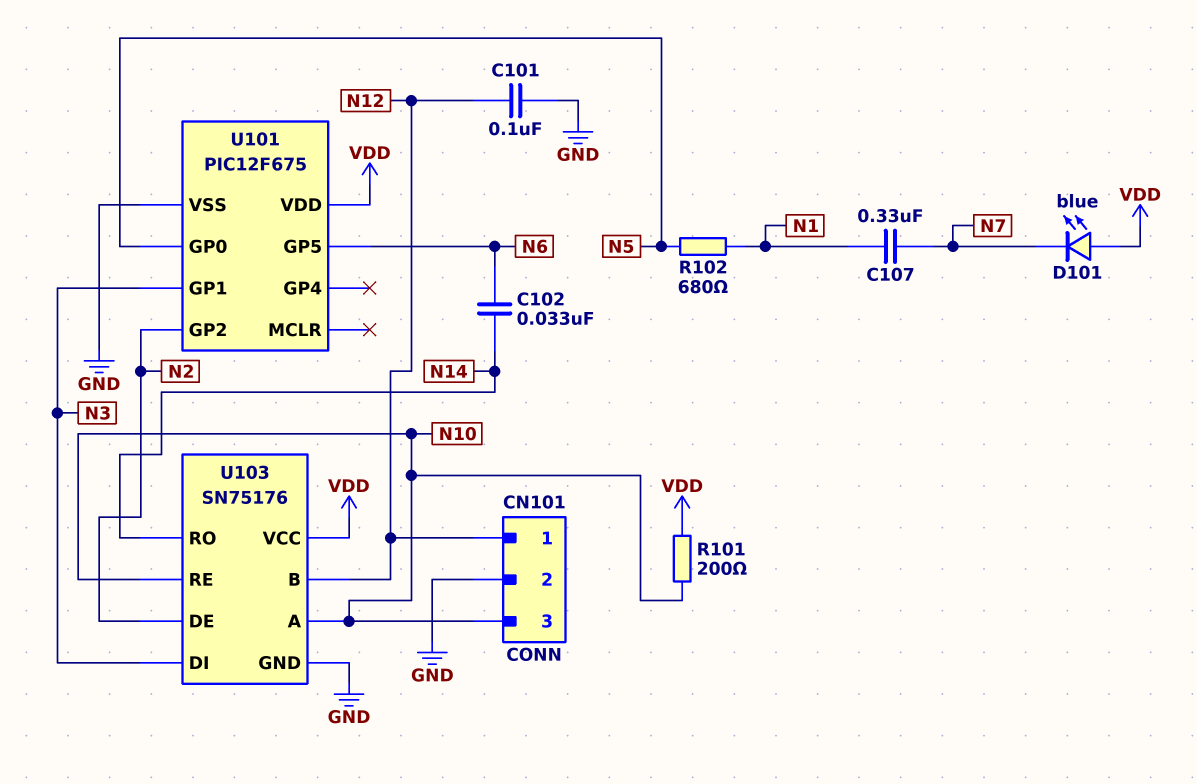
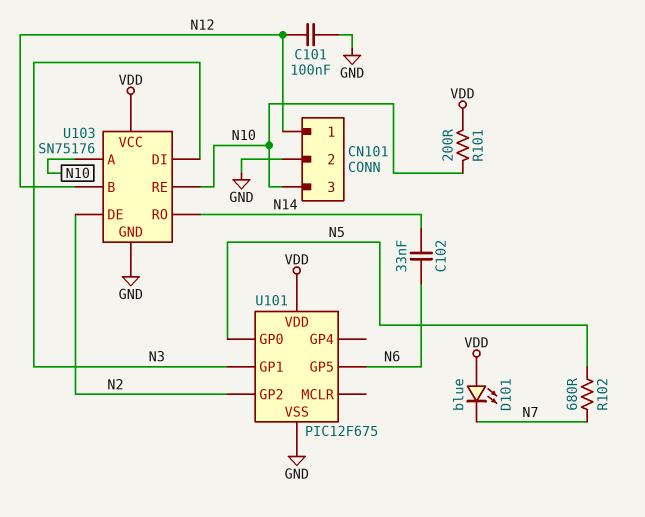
C107: 330nF (N1, N7) -> none
R102: 680 (N1, N5) -> 680 (N5, N7)

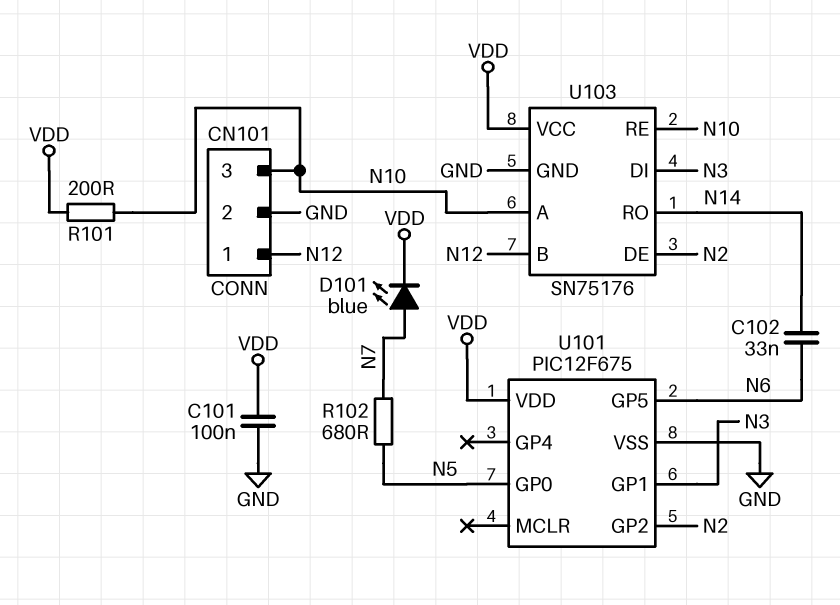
C101: 100nF (GND, N12) -> 100nF (GND, VDD)
D101: LED blue (A VDD, K N7) -> LED blue (A N7, K VDD)

